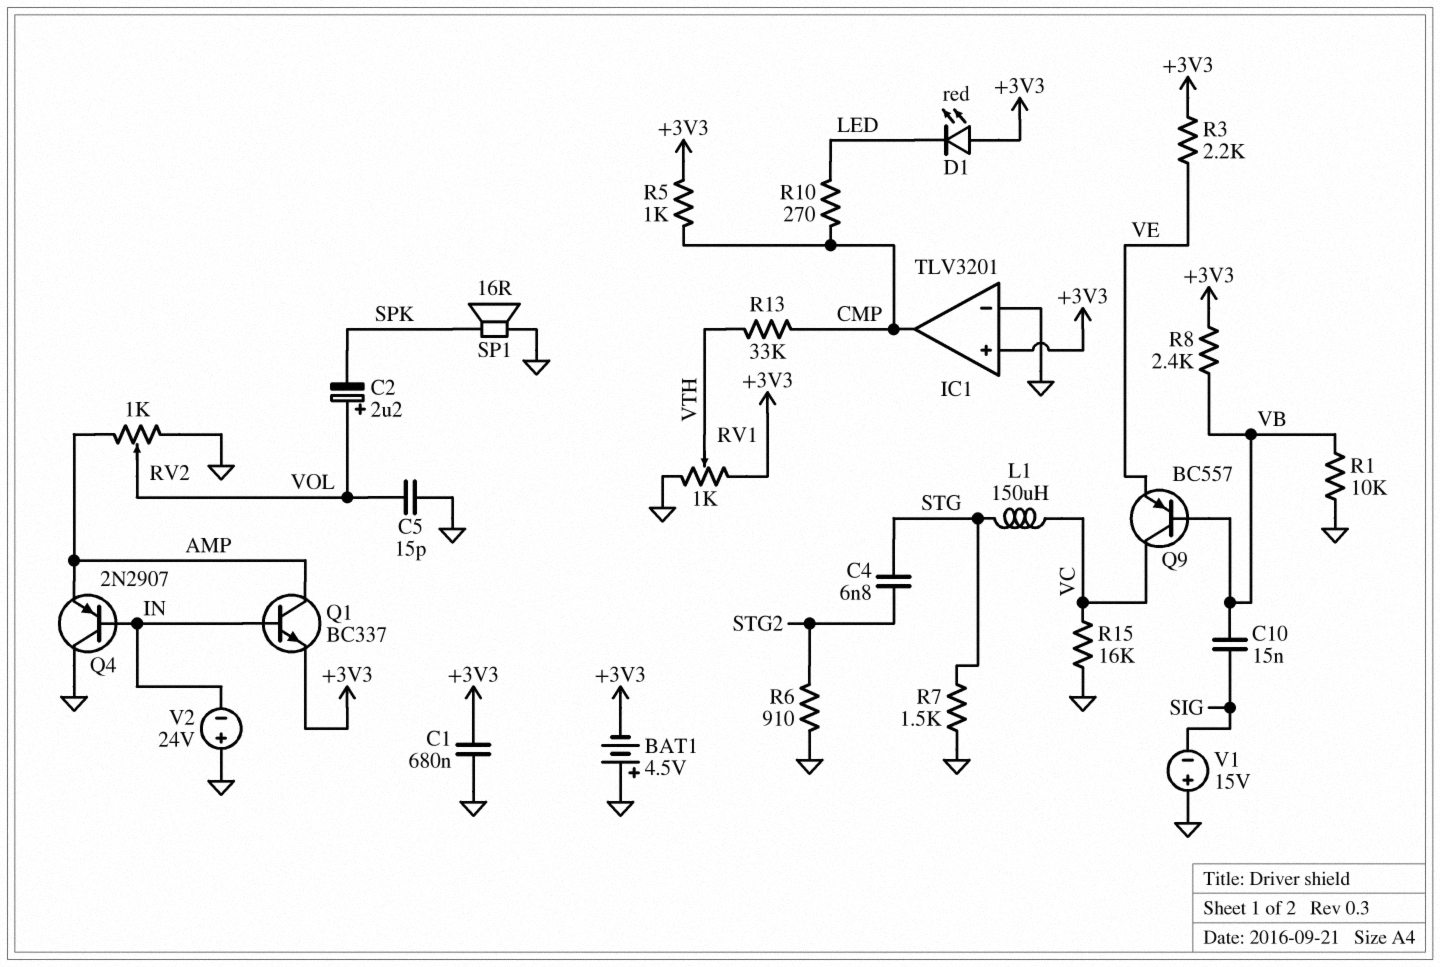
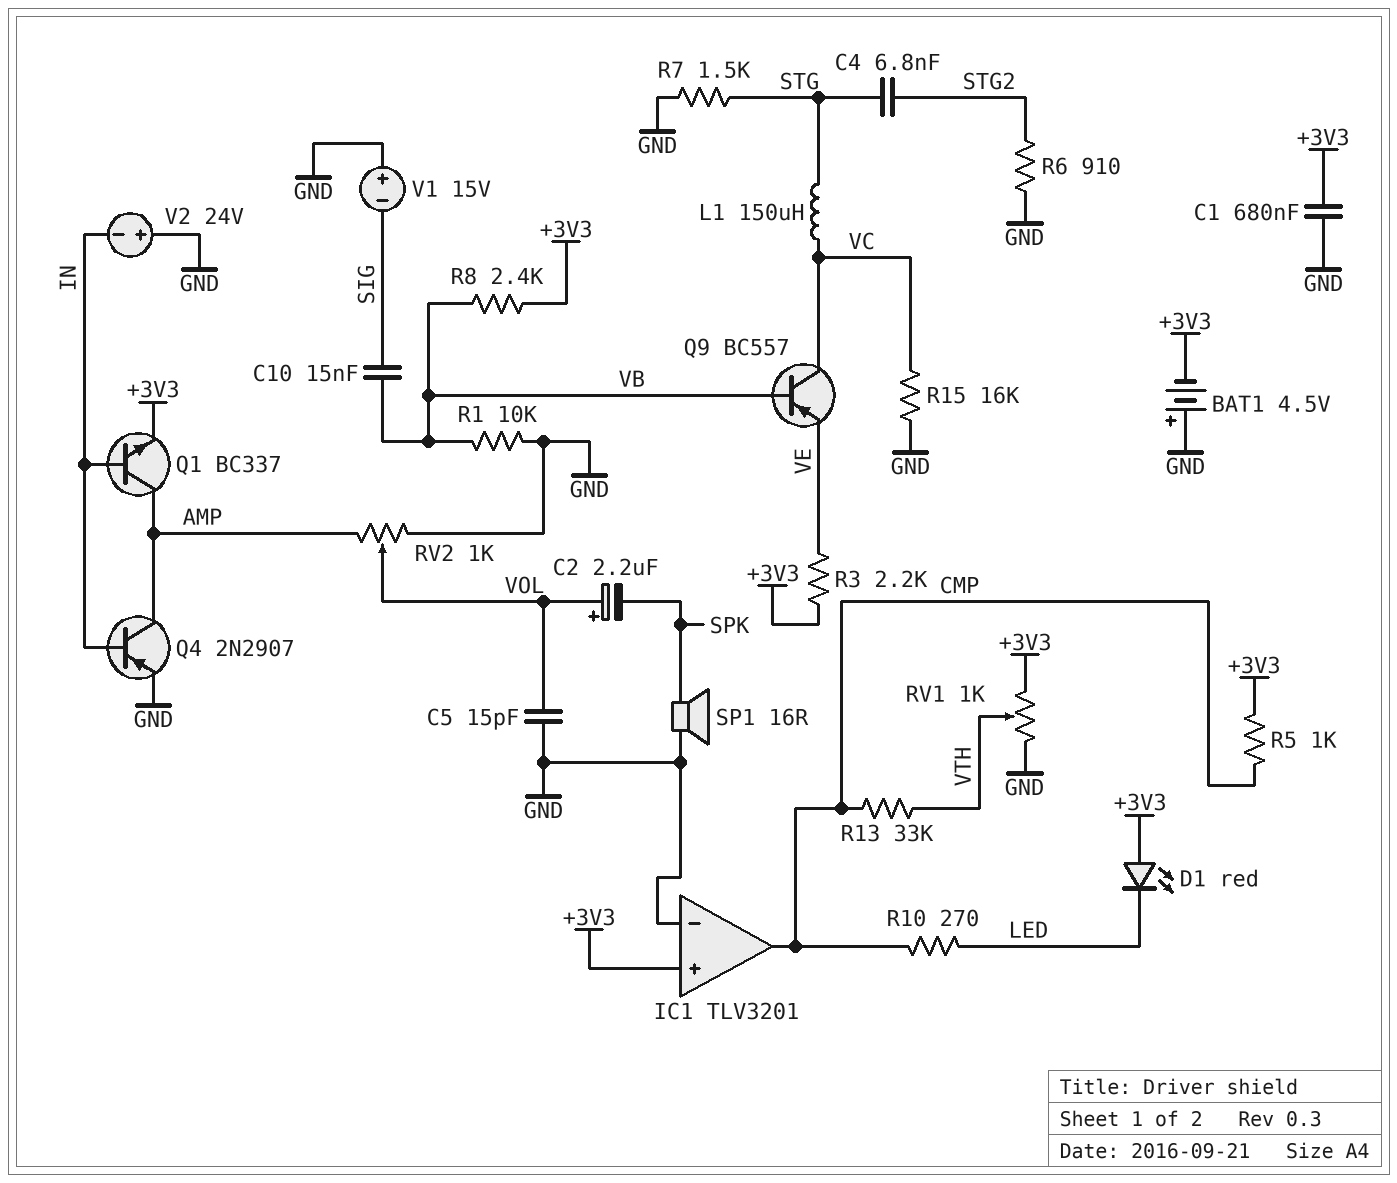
Q4: PNP 2N2907 (B IN, C GND, E AMP) -> PNP 2N2907 (B IN, C AMP, E GND)

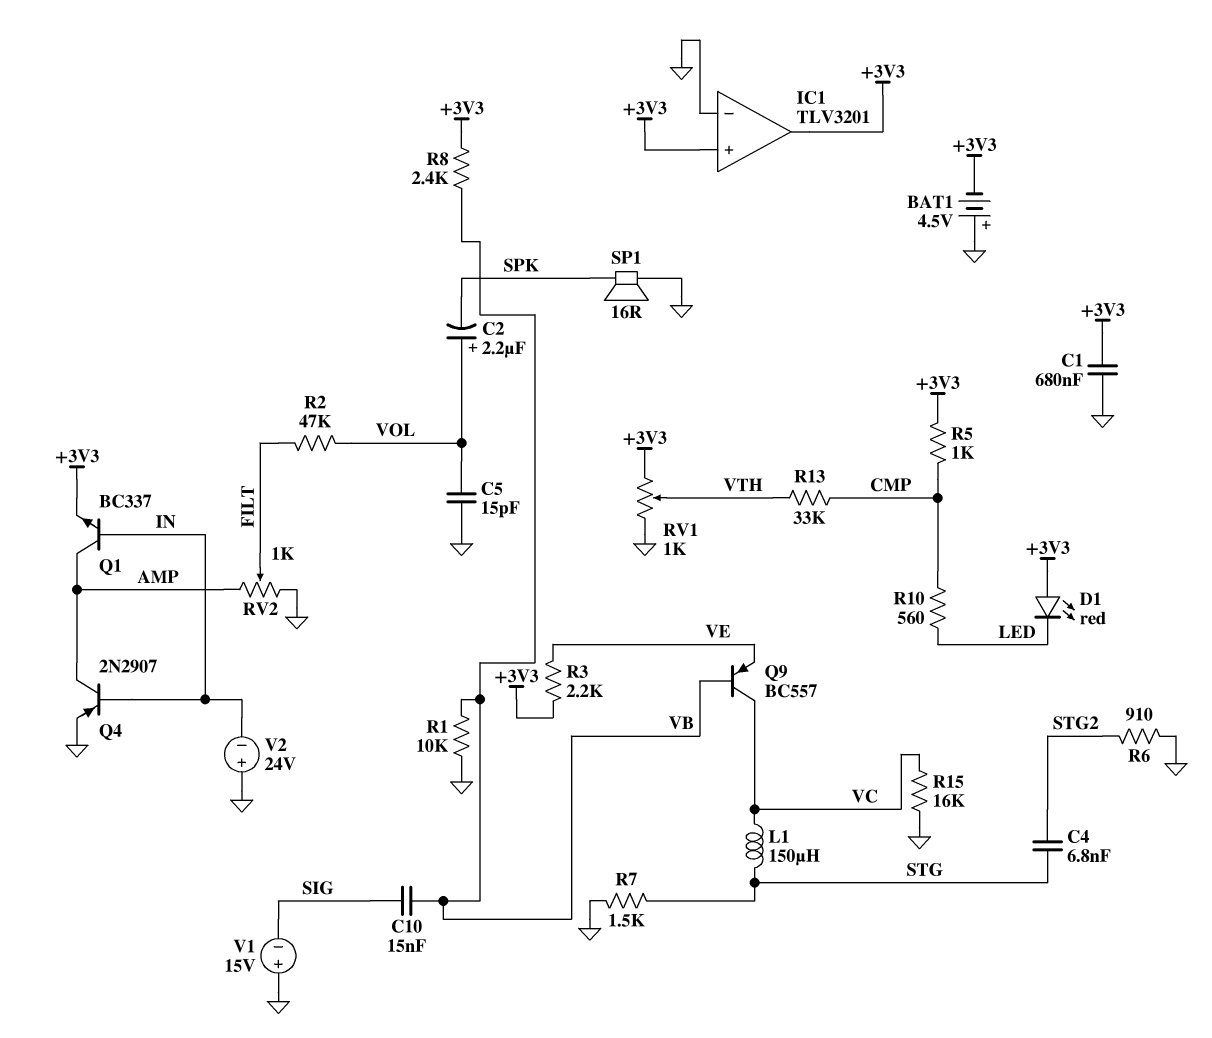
IC1 pin out: CMP -> +3V3
R2: none -> 47k (FILT, VOL)
R10: 270 (CMP, LED) -> 560 (CMP, LED)
RV2: 1k (AMP, GND, wiper VOL) -> 1k (AMP, GND, wiper FILT)

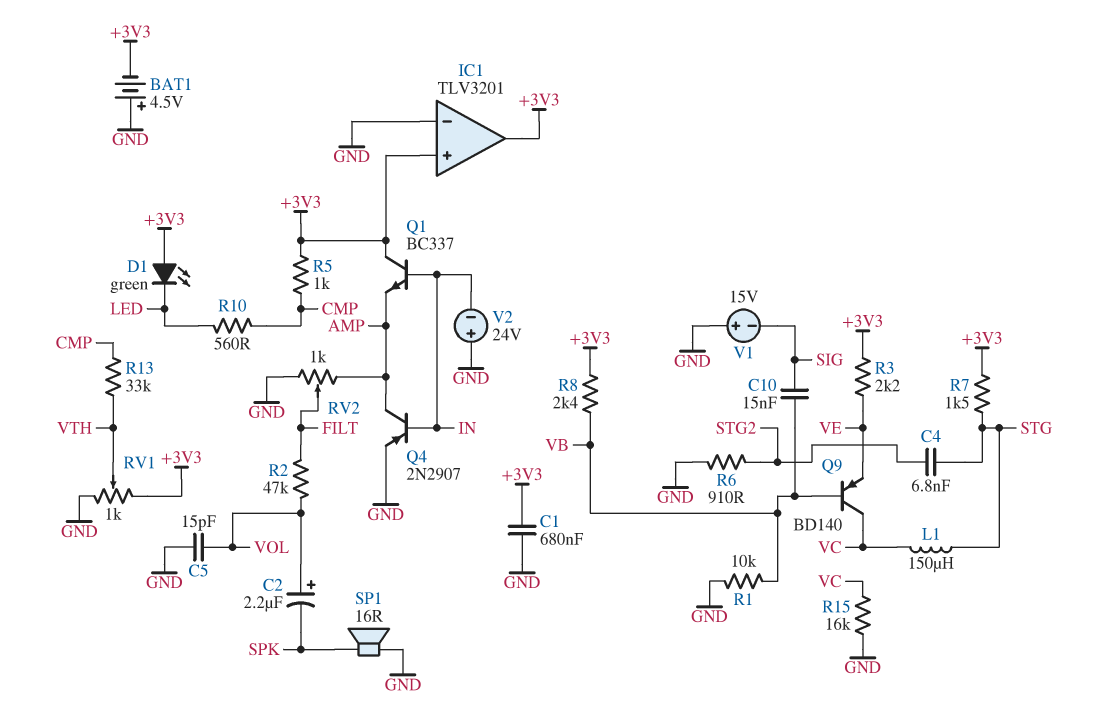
D1: LED red (A +3V3, K LED) -> LED green (A +3V3, K LED)
Q1: NPN BC337 (B IN, C AMP, E +3V3) -> NPN BC337 (B IN, C +3V3, E AMP)
Q9: PNP BC557 (B VB, C VC, E VE) -> PNP BD140 (B VB, C VC, E VE)
R7: 1.5k (GND, STG) -> 1.5k (+3V3, STG)

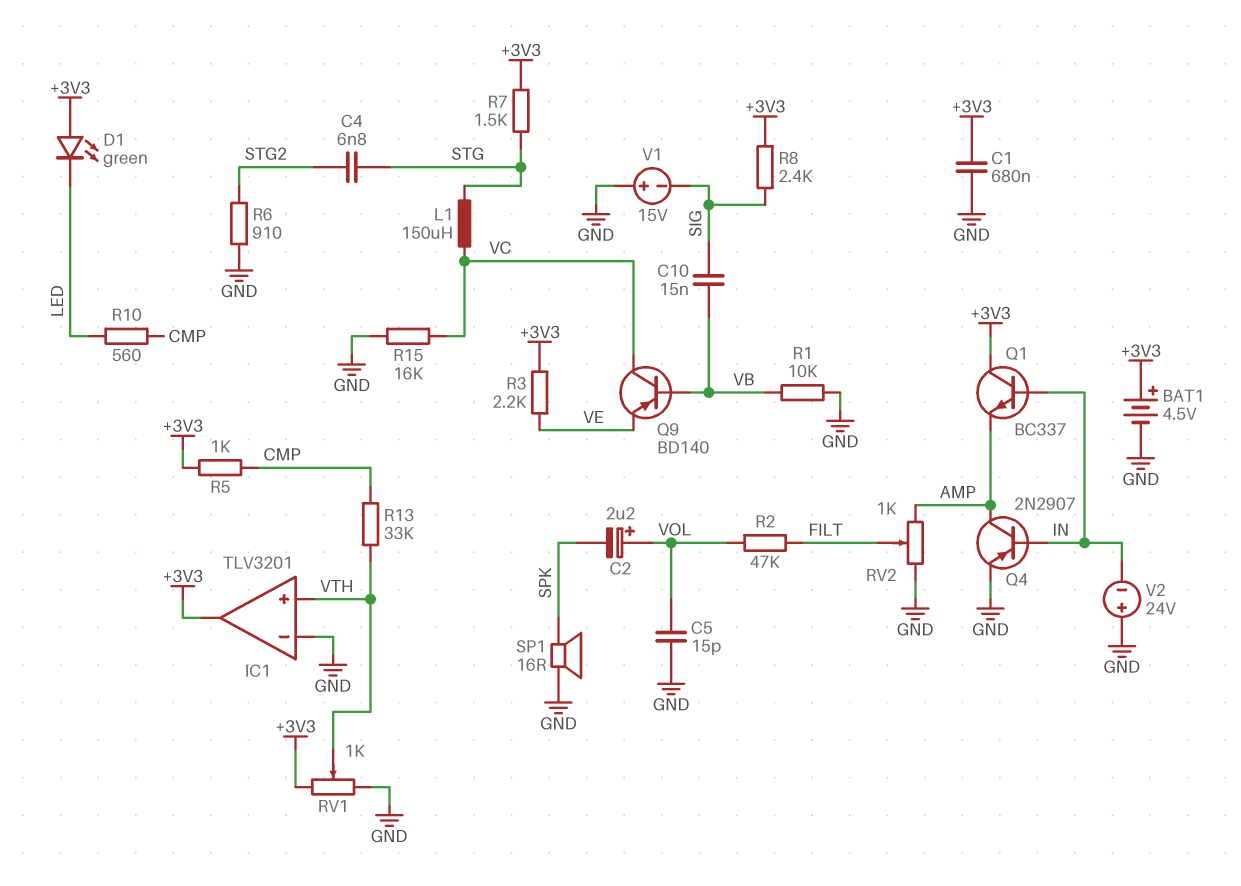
BAT1: 4.5V (plus GND, minus +3V3) -> 4.5V (plus +3V3, minus GND)
IC1 pin in+: +3V3 -> VTH
R8: 2.4k (+3V3, VB) -> 2.4k (+3V3, SIG)

